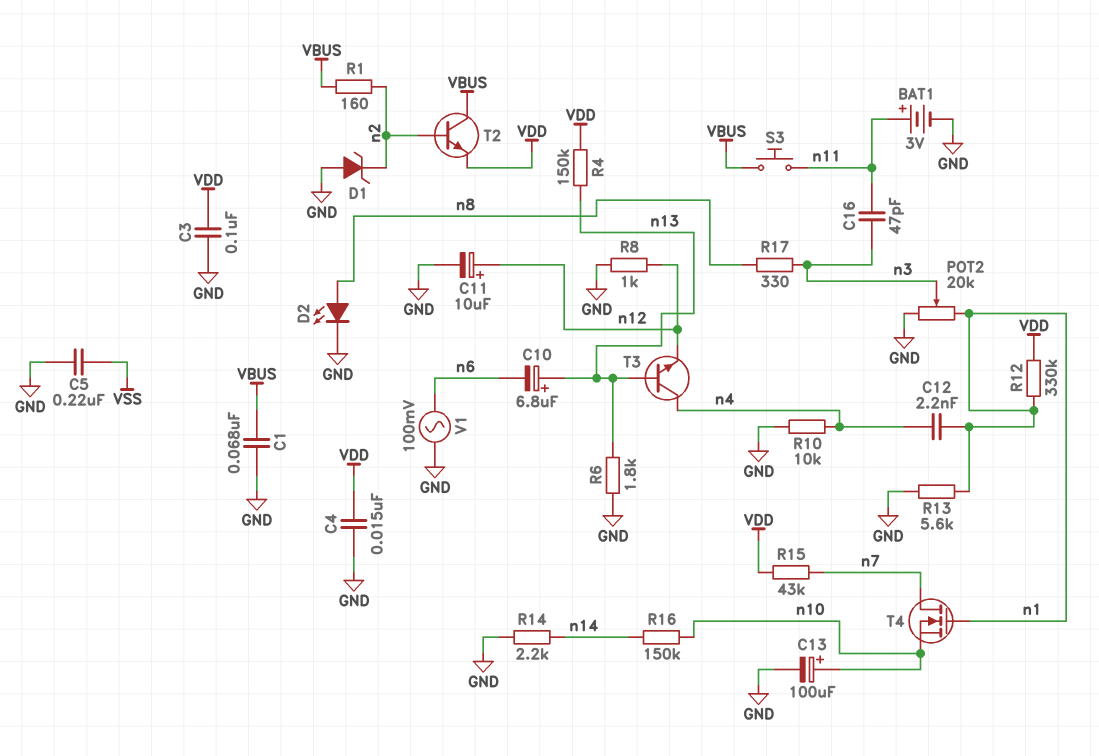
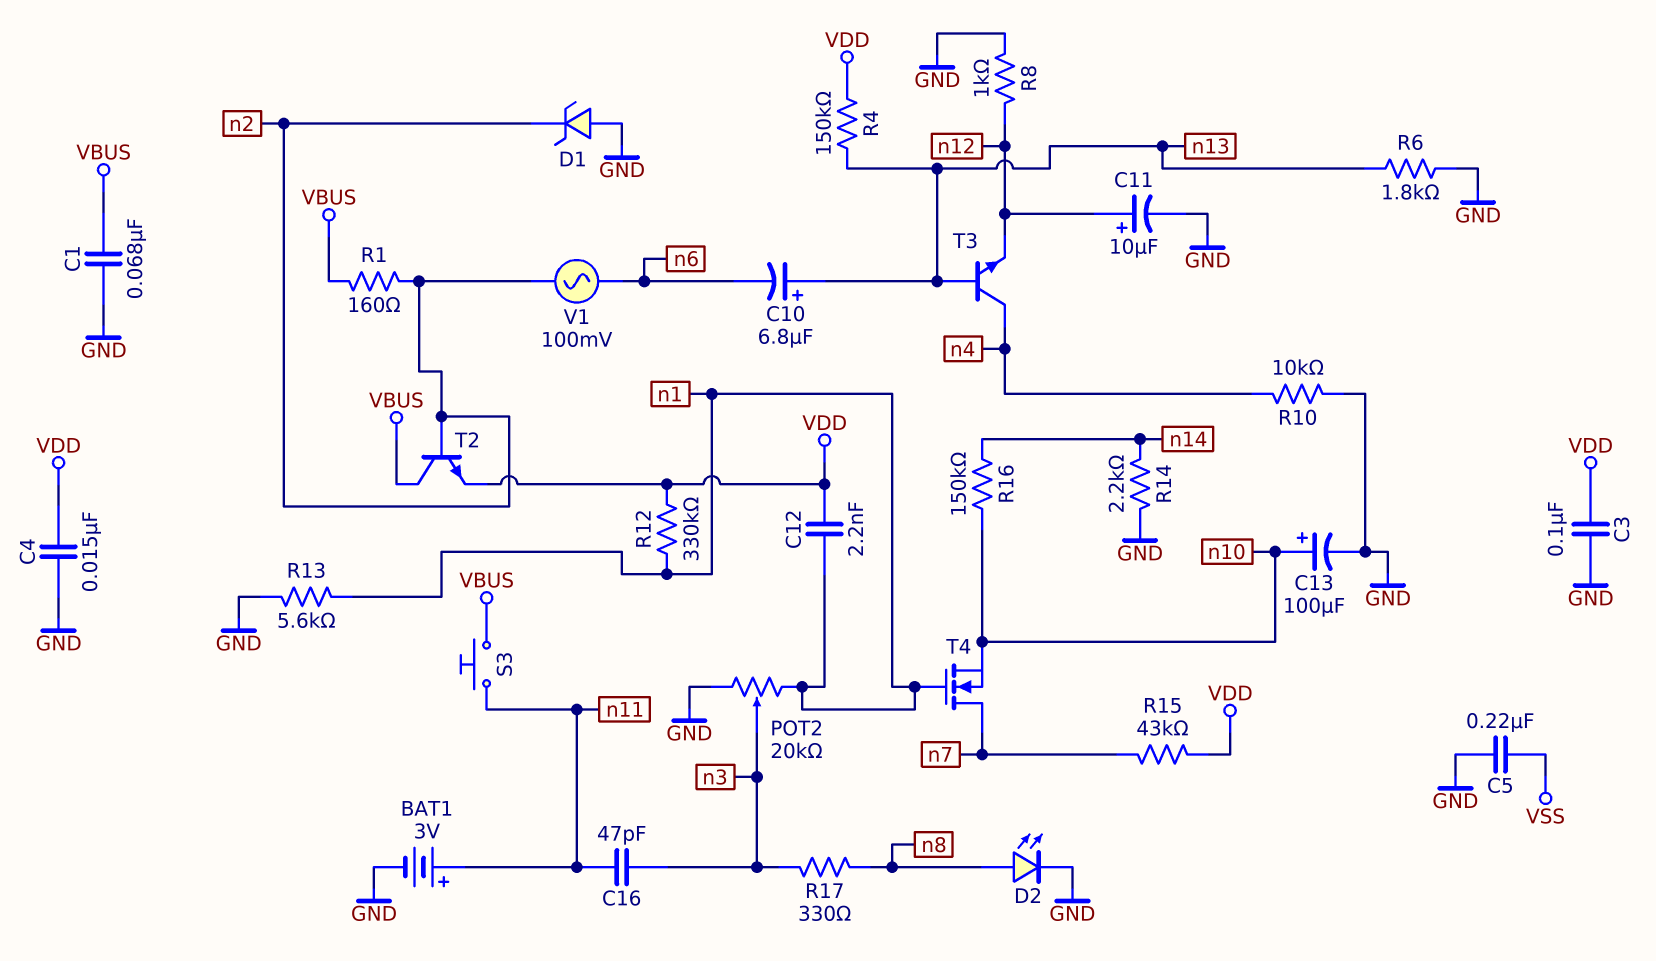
C12: 2.2nF (n1, n4) -> 2.2nF (VDD, n1)
V1: AC 100mV (GND, n6) -> AC 100mV (n2, n6)

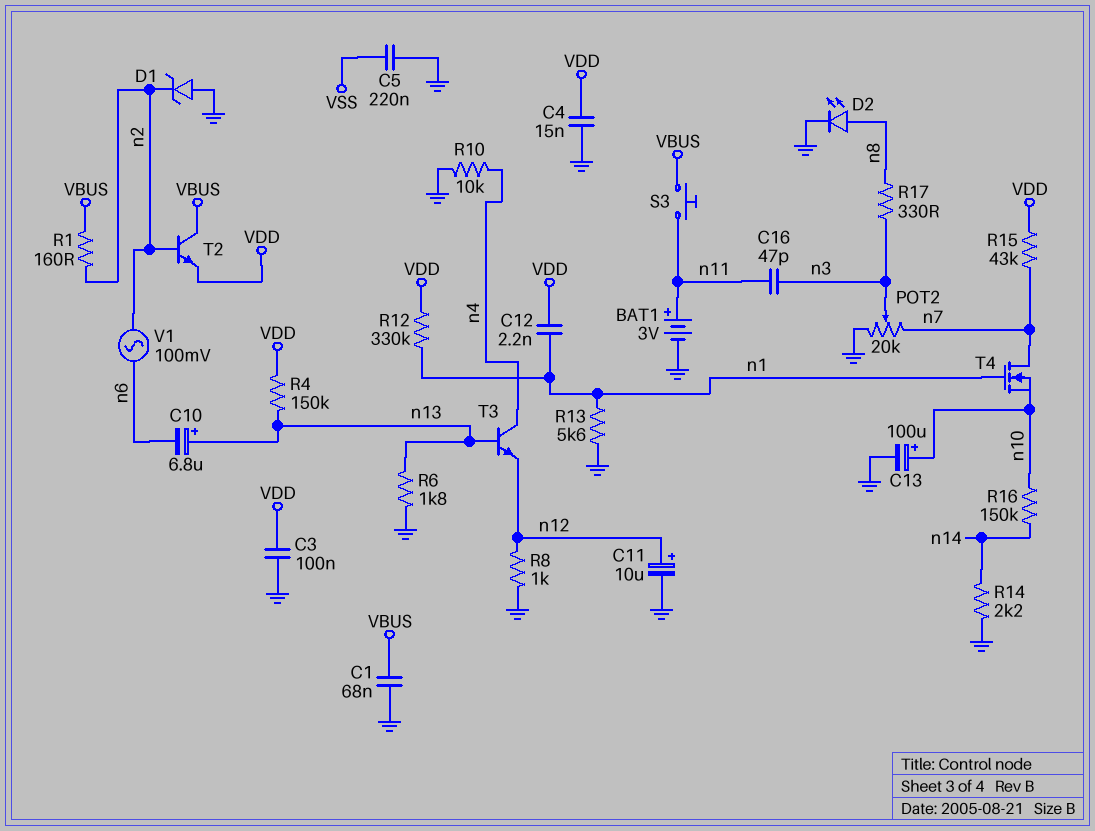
POT2: 20k (GND, n1, wiper n3) -> 20k (GND, n7, wiper n3)

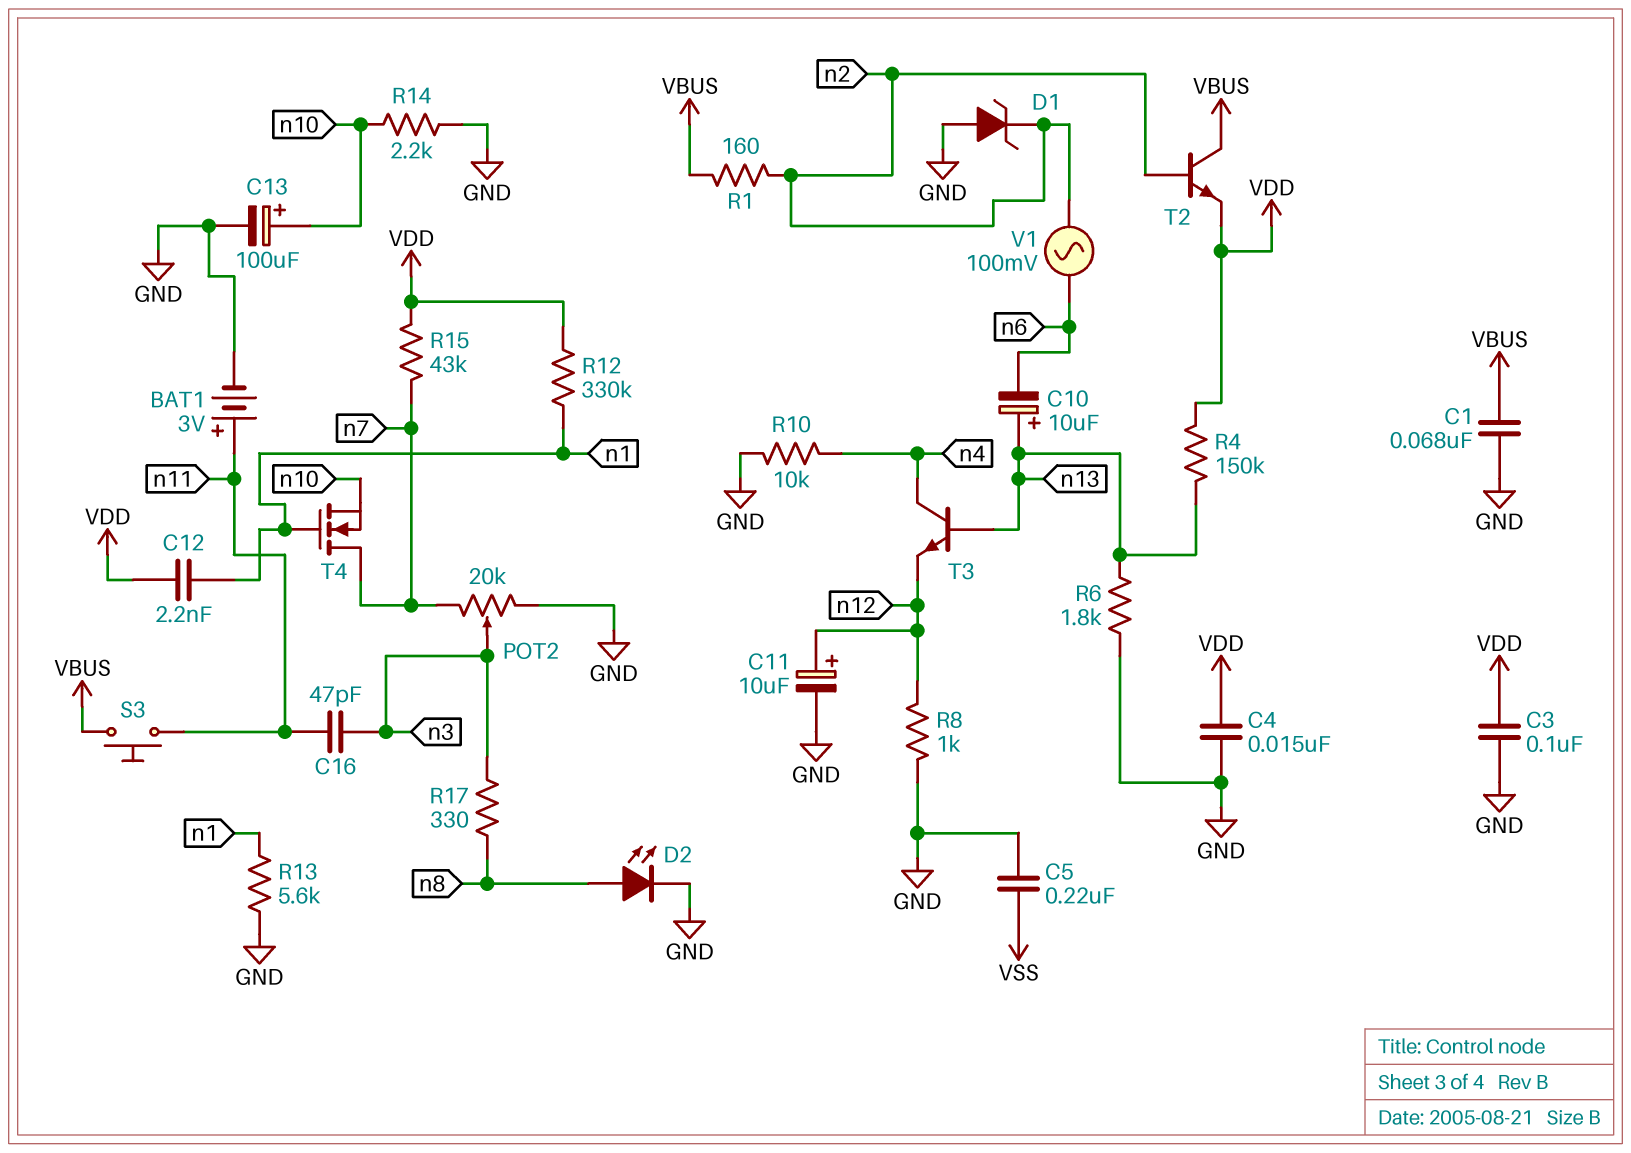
C10: 6.8uF (plus n13, minus n6) -> 10uF (plus n13, minus n6)
R14: 2.2k (GND, n14) -> 2.2k (GND, n10)
R16: 150k (n10, n14) -> none

